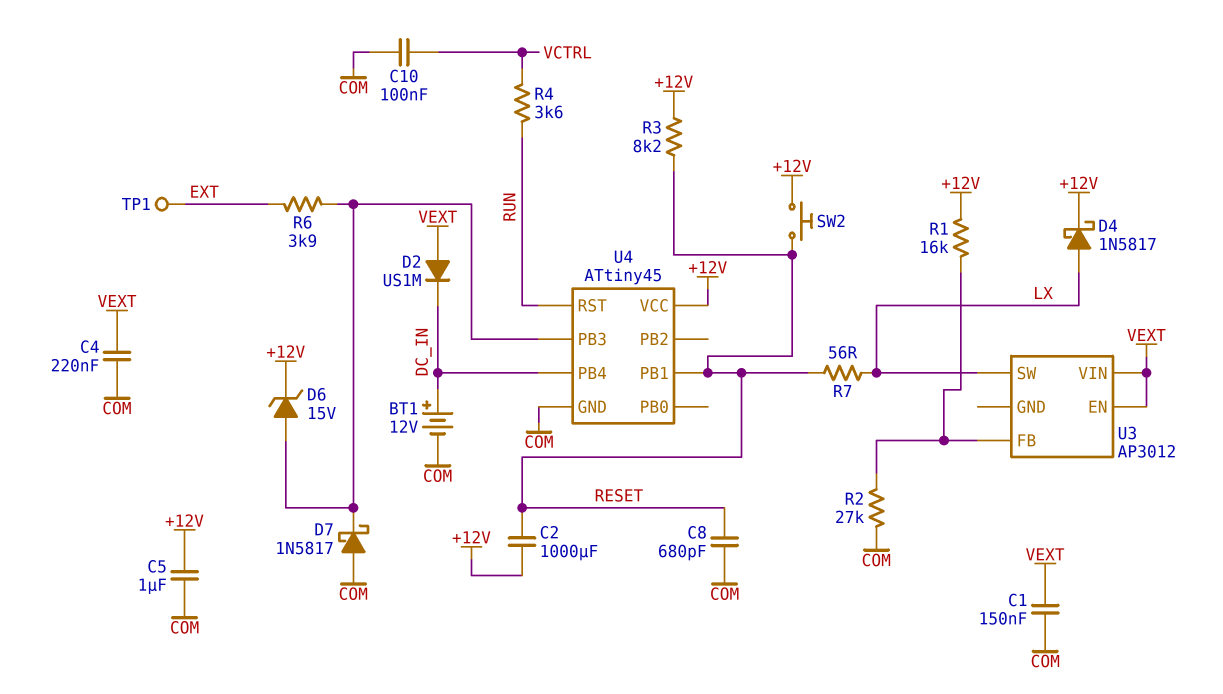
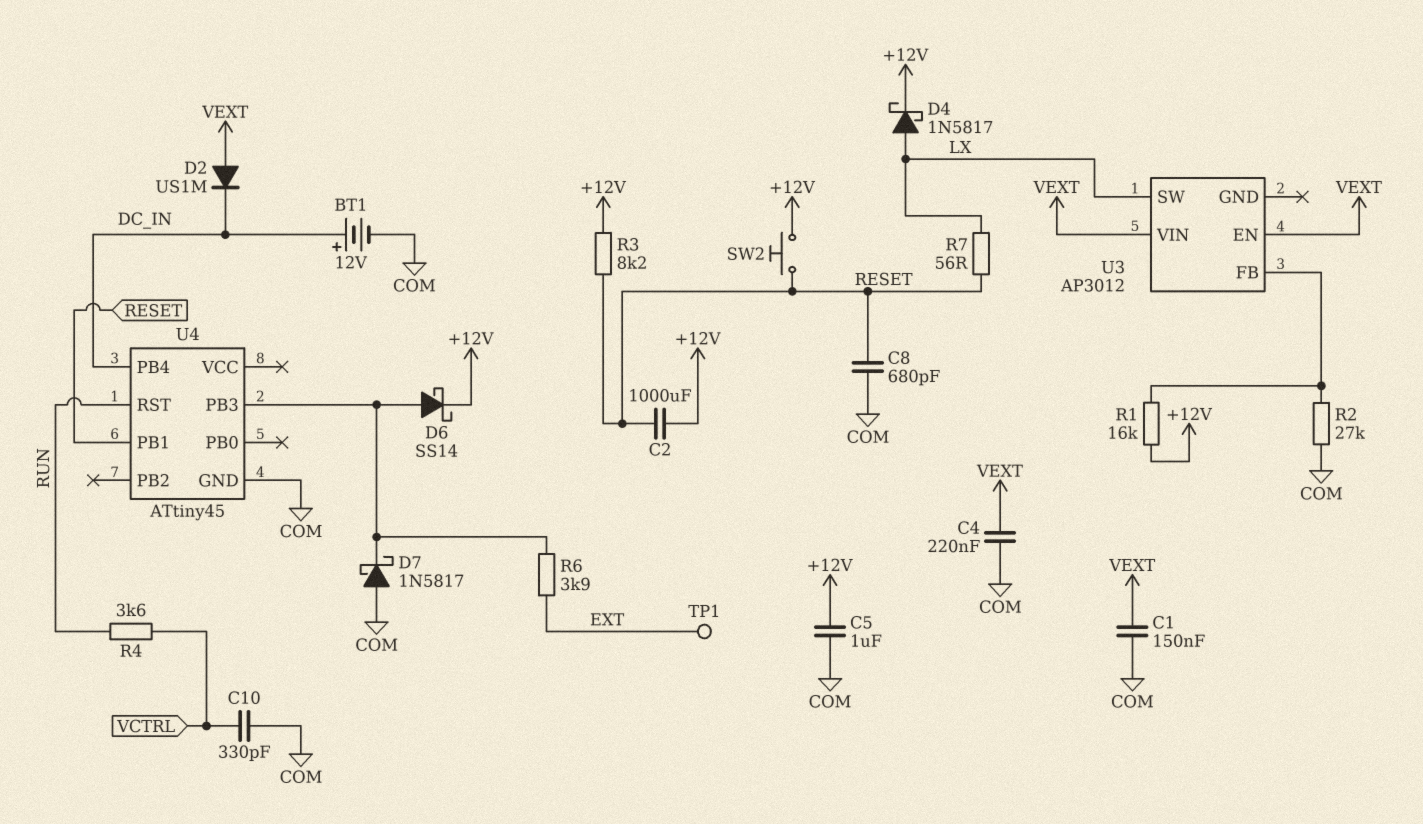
C10: 100nF (COM, VCTRL) -> 330pF (COM, VCTRL)
D6: zener 15V (A U4/PB3, K +12V) -> schottky SS14 (A U4/PB3, K +12V)
U4 pin VCC: +12V -> none

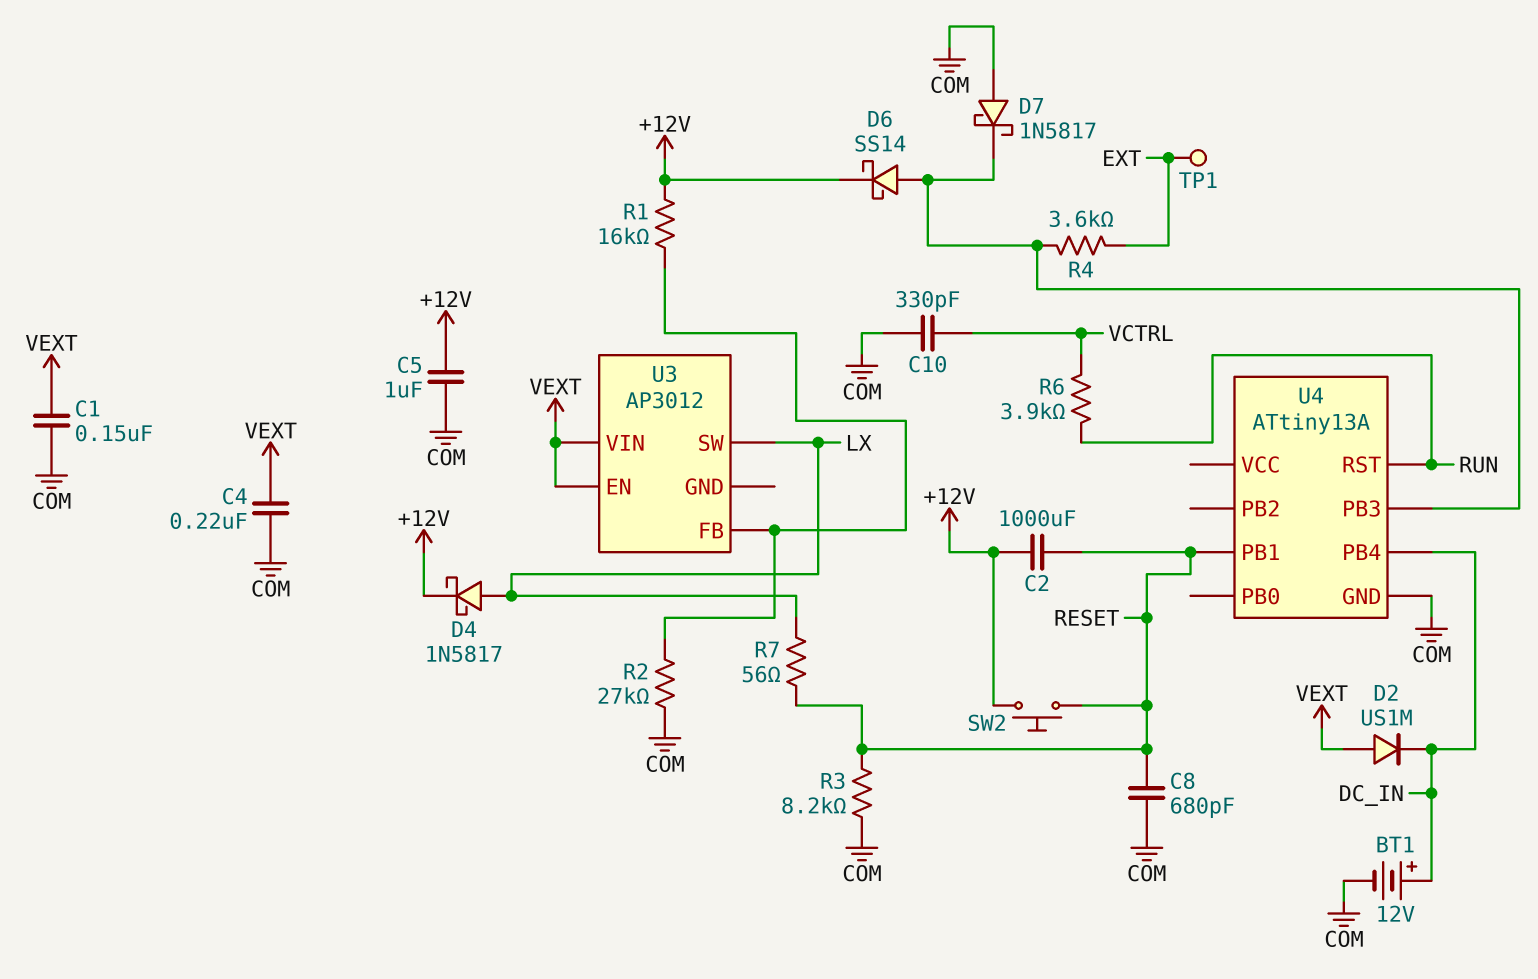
R3: 8.2k (+12V, RESET) -> 8.2k (COM, RESET)
R4: 3.6k (RUN, VCTRL) -> 3.6k (EXT, U4/PB3)
R6: 3.9k (EXT, U4/PB3) -> 3.9k (RUN, VCTRL)
U4: ATtiny45 -> ATtiny13A

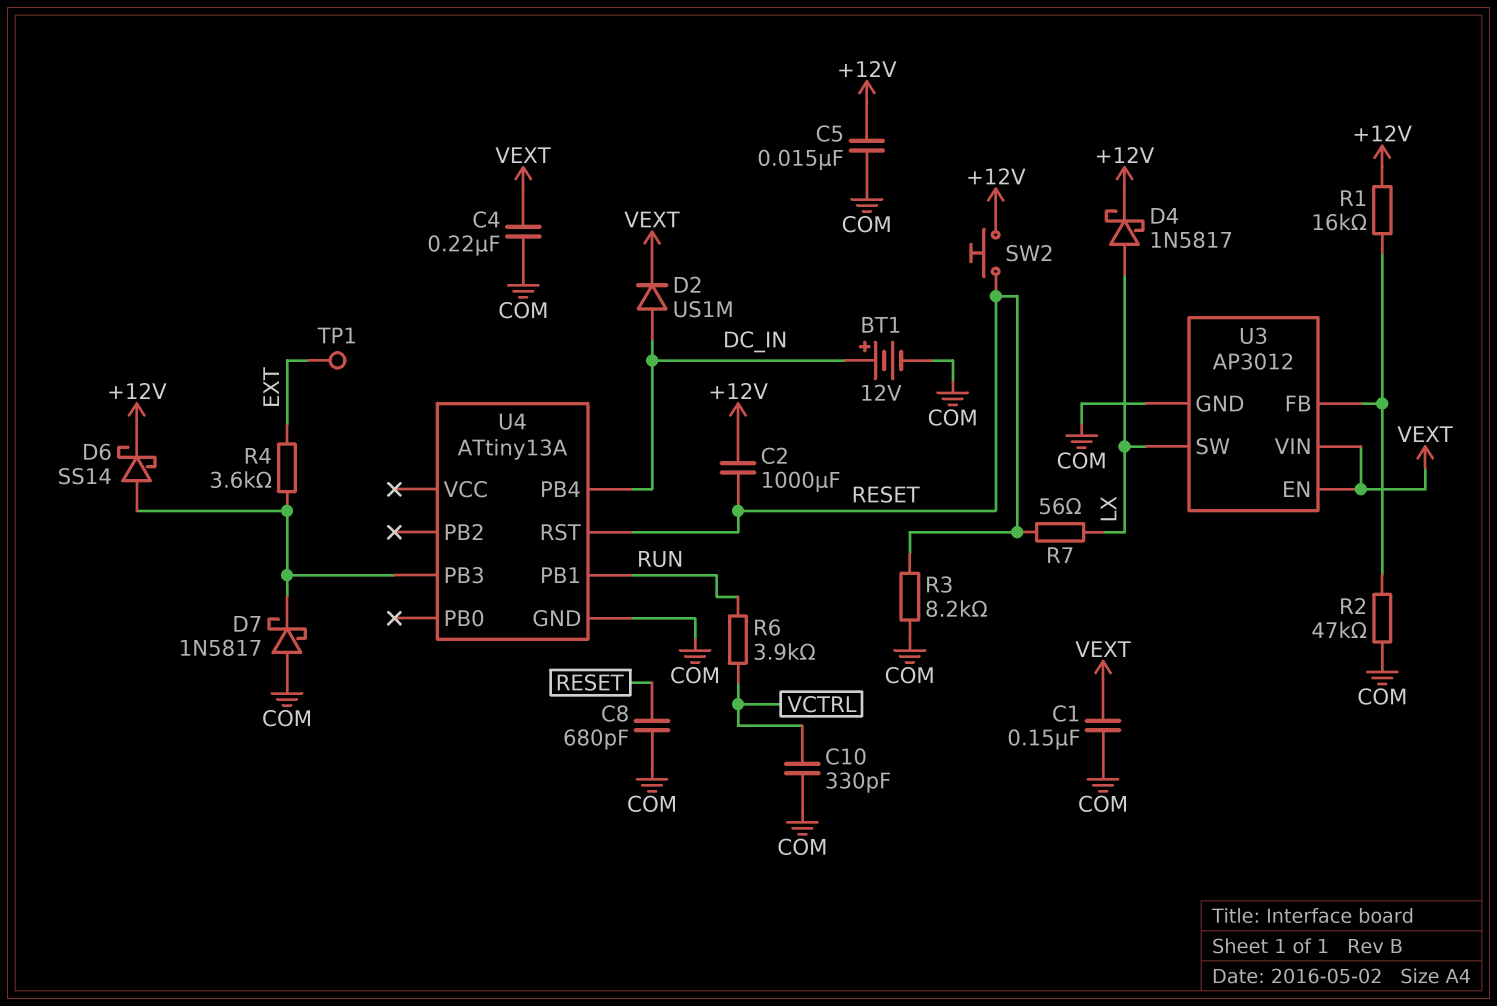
C5: 1uF (+12V, COM) -> 15nF (+12V, COM)
D2: diode US1M (A VEXT, K DC_IN) -> diode US1M (A DC_IN, K VEXT)
R2: 27k (COM, U3/FB) -> 47k (COM, U3/FB)
U3 pin GND: none -> COM
U4 pin PB1: RESET -> RUN
U4 pin RST: RUN -> RESET

